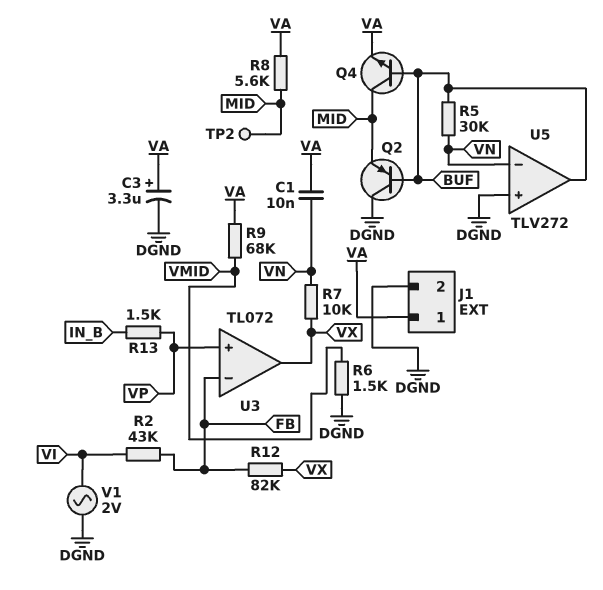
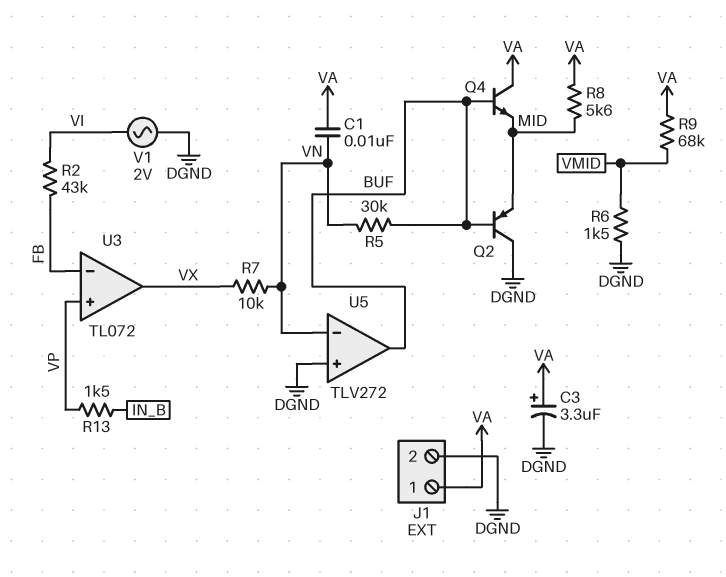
Q4: NPN (B BUF, C MID, E VA) -> NPN (B BUF, C VA, E MID)
R12: 82k (FB, VX) -> none
TP2: test point (MID) -> none

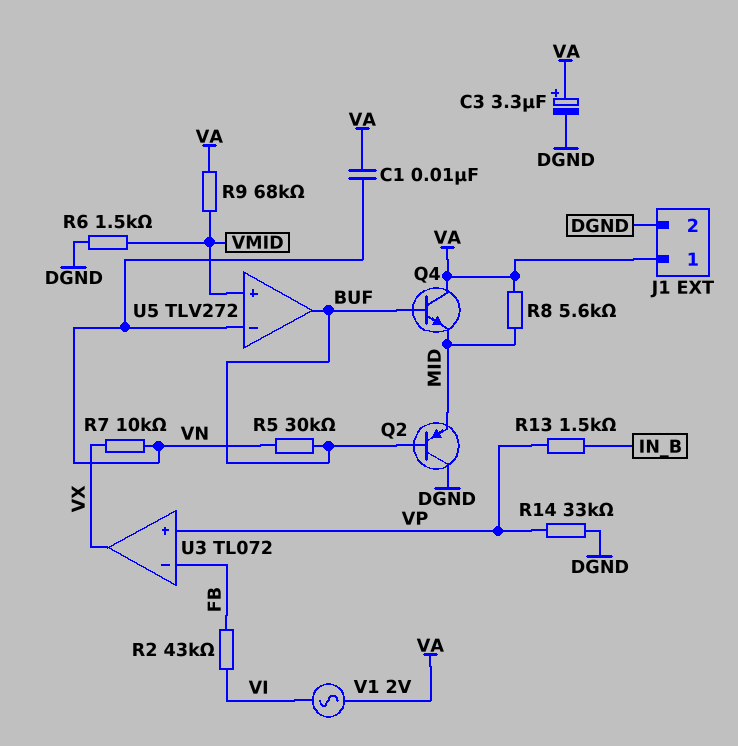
R14: none -> 33k (DGND, VP)
U5 pin in+: DGND -> VMID
V1: AC 2V (DGND, VI) -> AC 2V (VA, VI)

